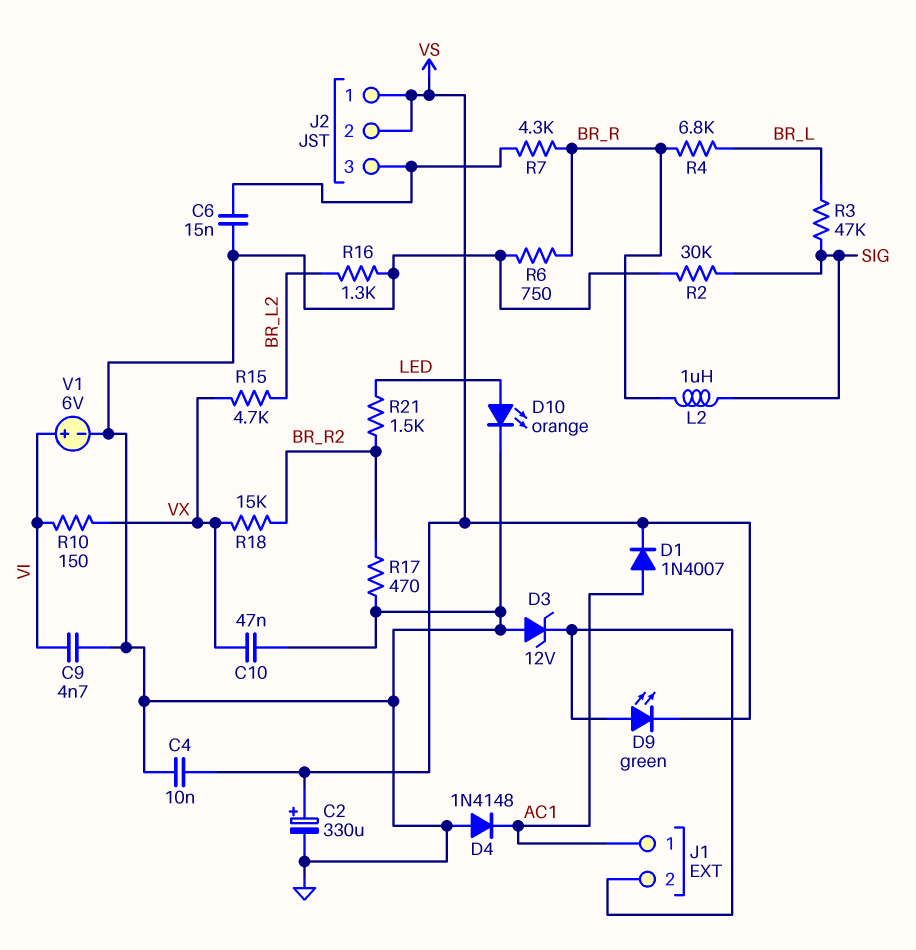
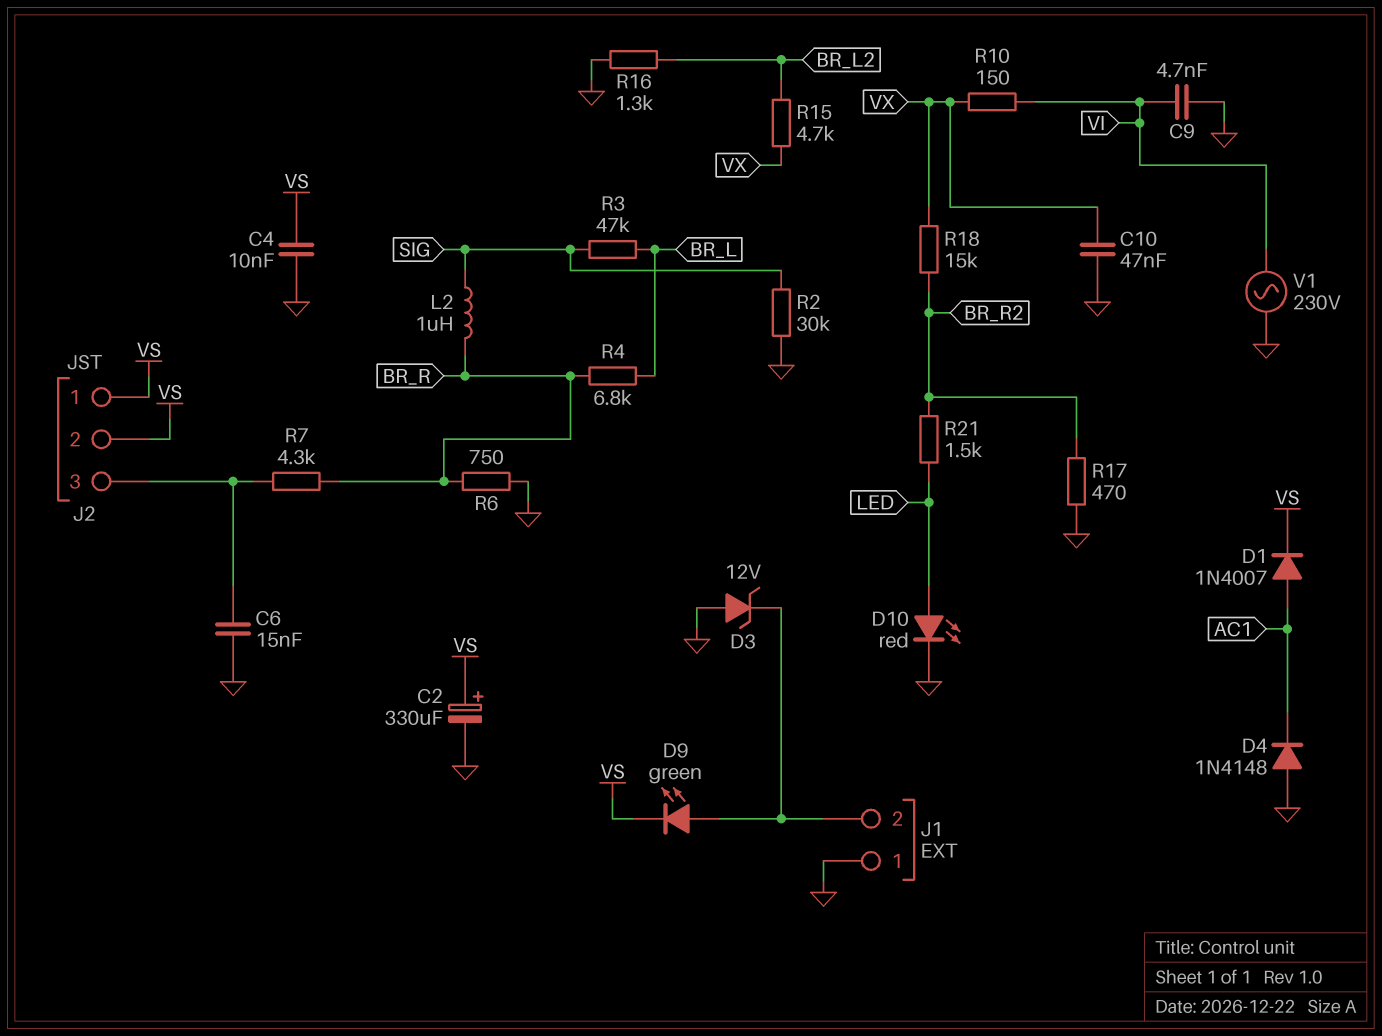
D10: LED orange (A LED, K GND) -> LED red (A LED, K GND)
J1 pin 1: AC1 -> GND
V1: 6V (plus VI, minus GND) -> AC 230V (GND, VI)

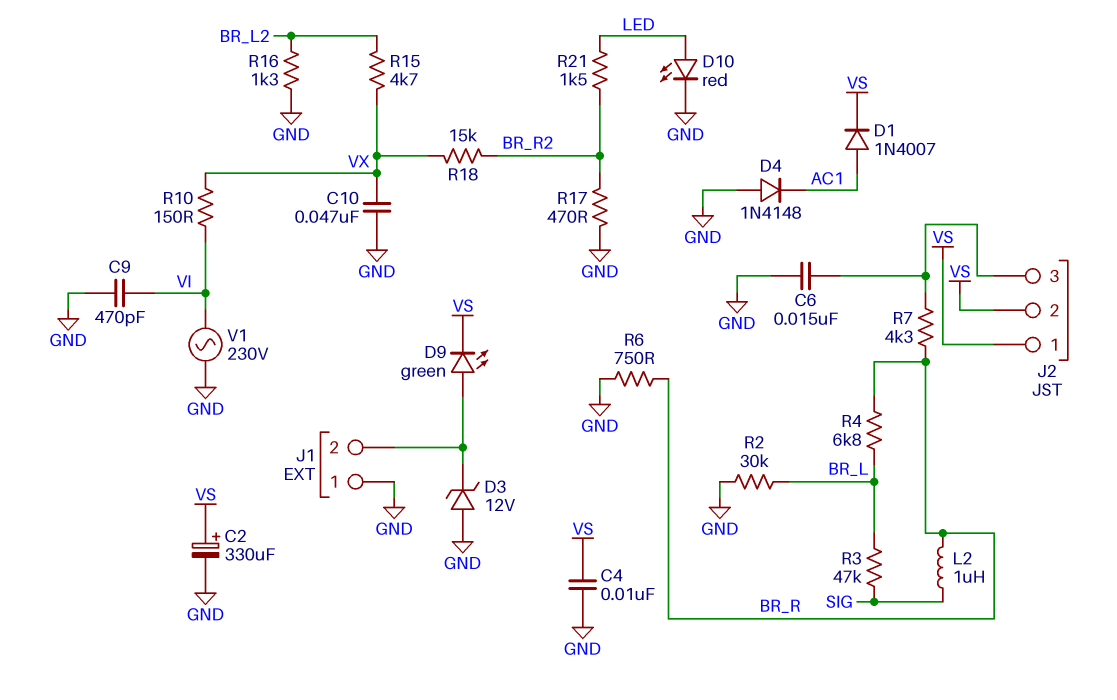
C9: 4.7nF (GND, VI) -> 470pF (GND, VI)
R2: 30k (GND, SIG) -> 30k (BR_L, GND)

